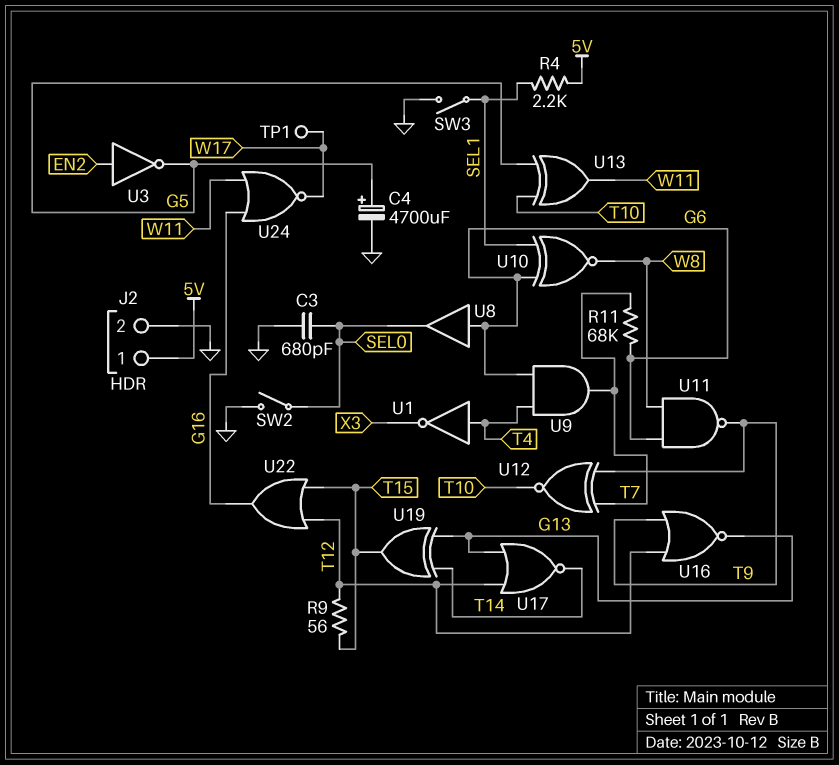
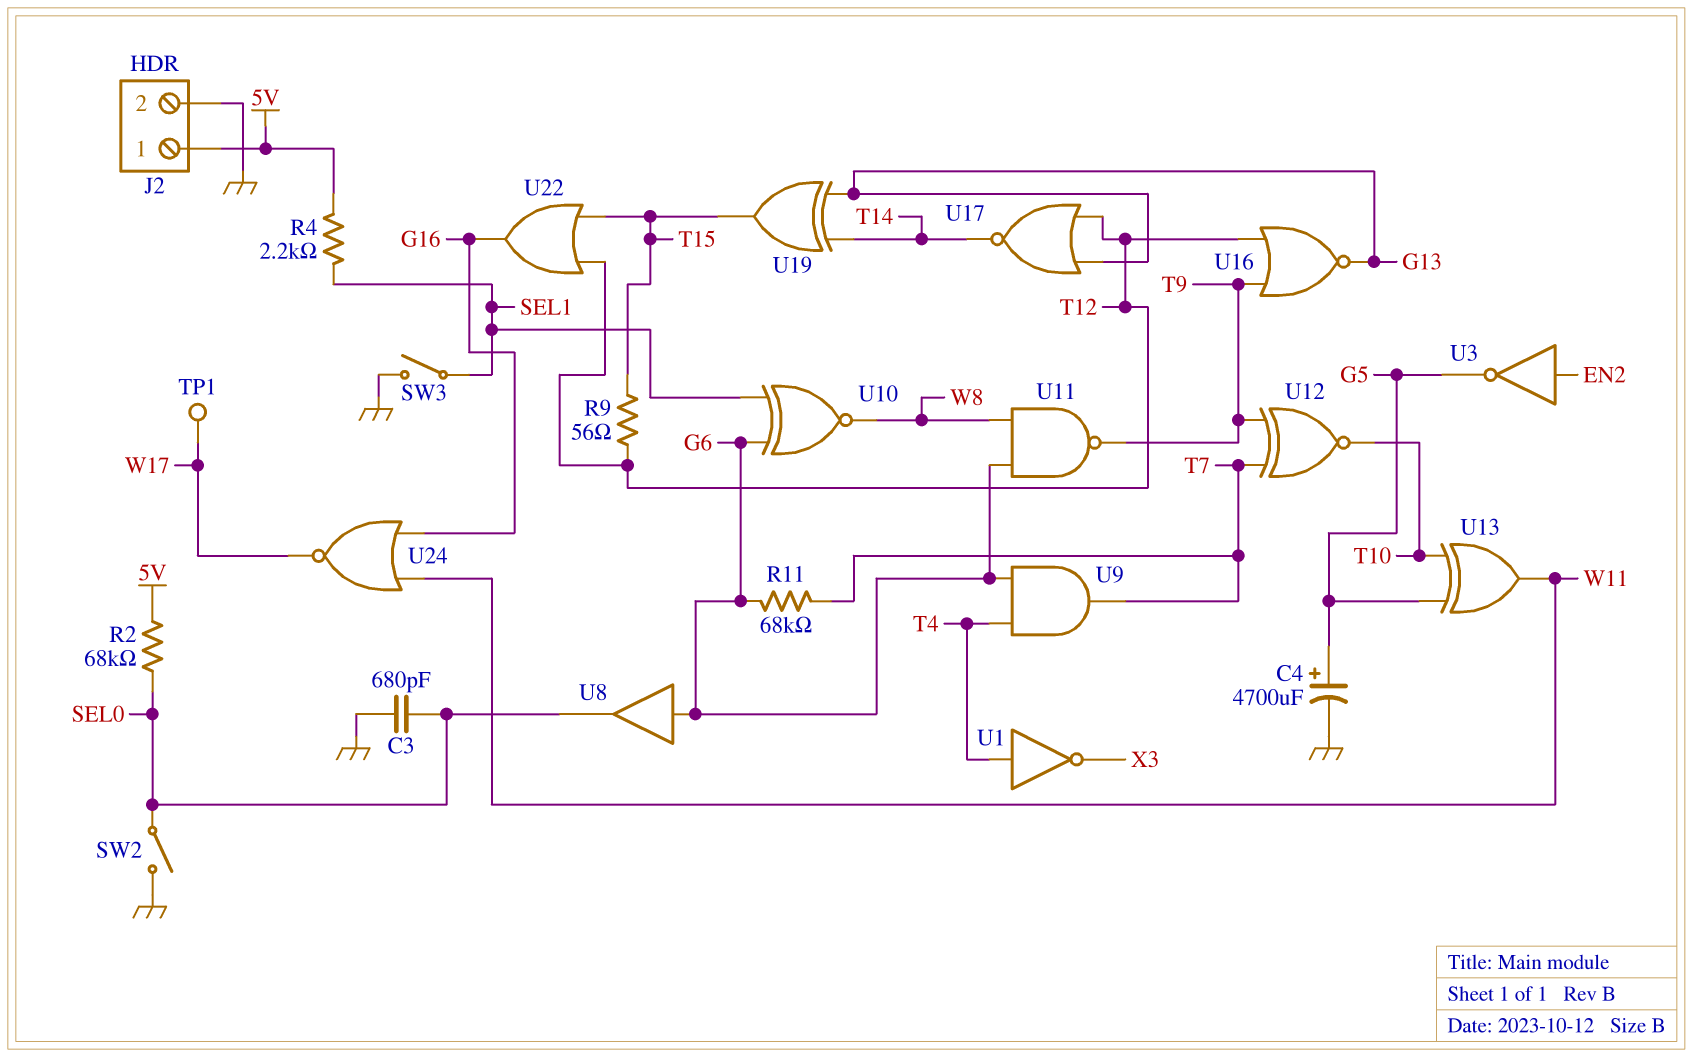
R2: none -> 68k (5V, SEL0)

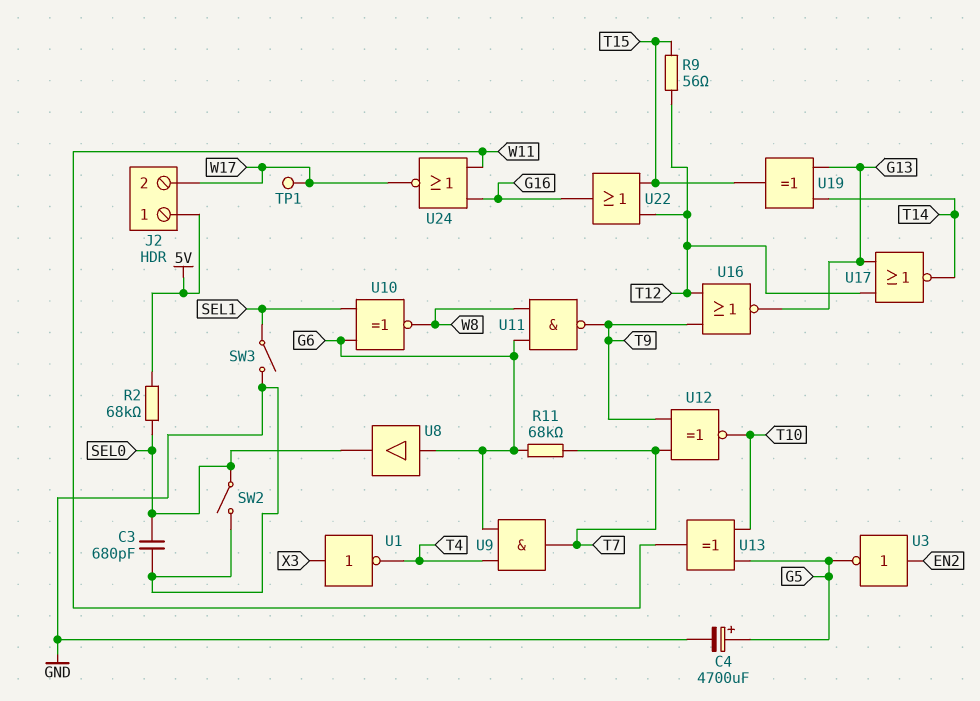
J2 pin 2: GND -> W17
R4: 2.2k (5V, SEL1) -> none
U1: NOT (in T4, out X3) -> NOT (in X3, out T4)

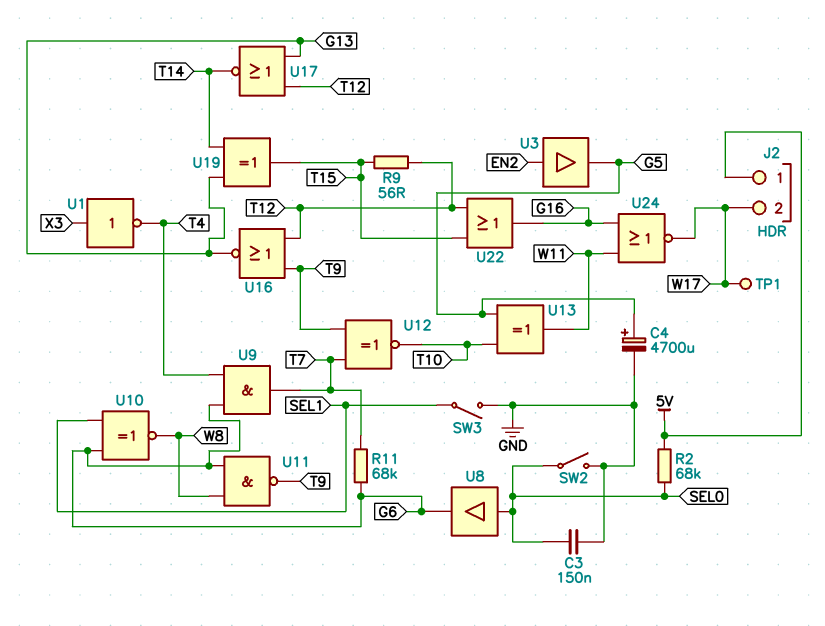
C3: 680pF (GND, SEL0) -> 150nF (GND, SEL0)
U3: NOT (in EN2, out G5) -> buffer (in EN2, out G5)
U8: buffer (in G6, out SEL0) -> buffer (in SEL0, out G6)

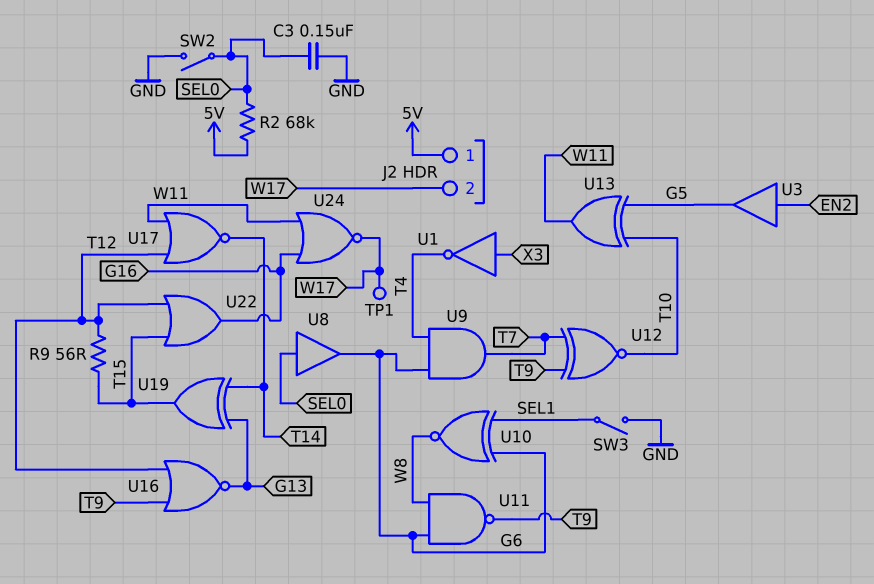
C4: 4700uF (plus G5, minus GND) -> none
R11: 68k (G6, T7) -> none
U17: NOR (in G13, in T12, out T14) -> NOR (in T12, in W11, out T14)

